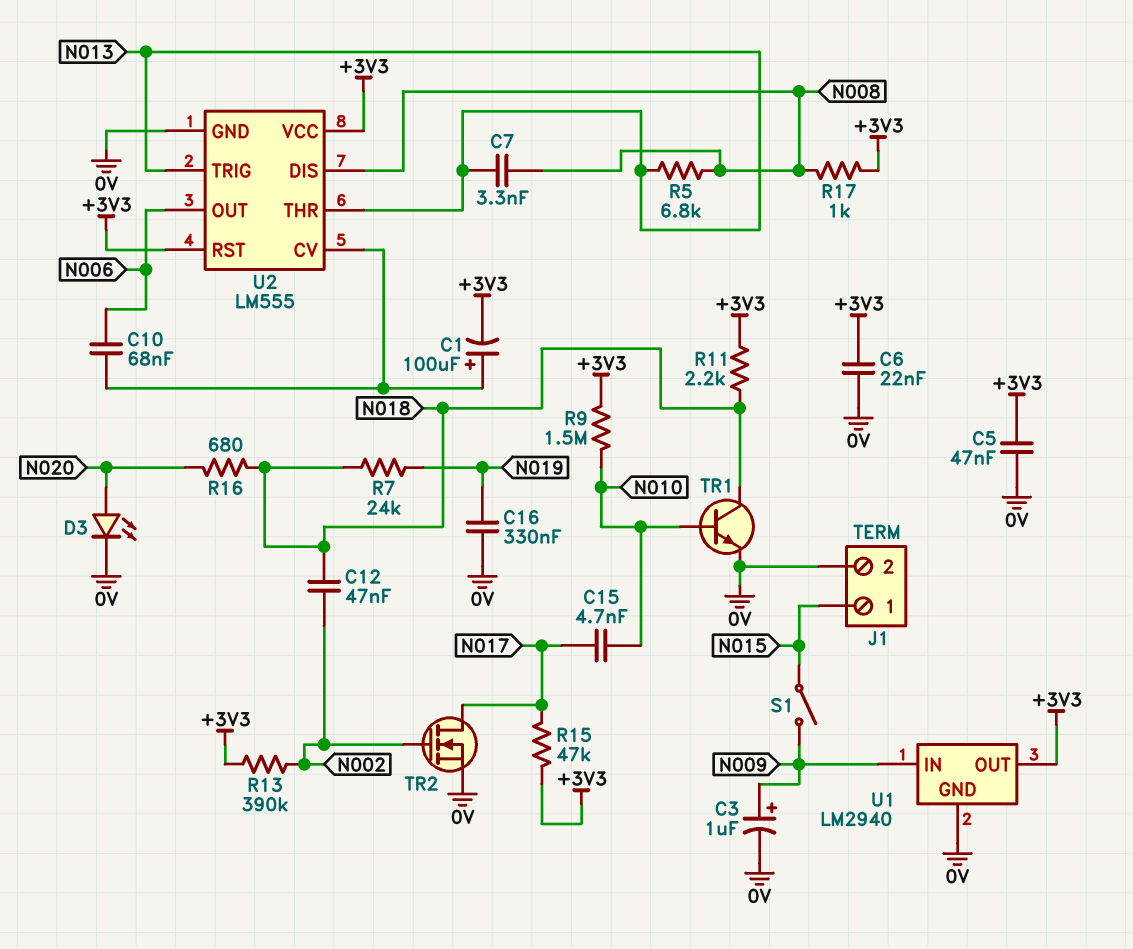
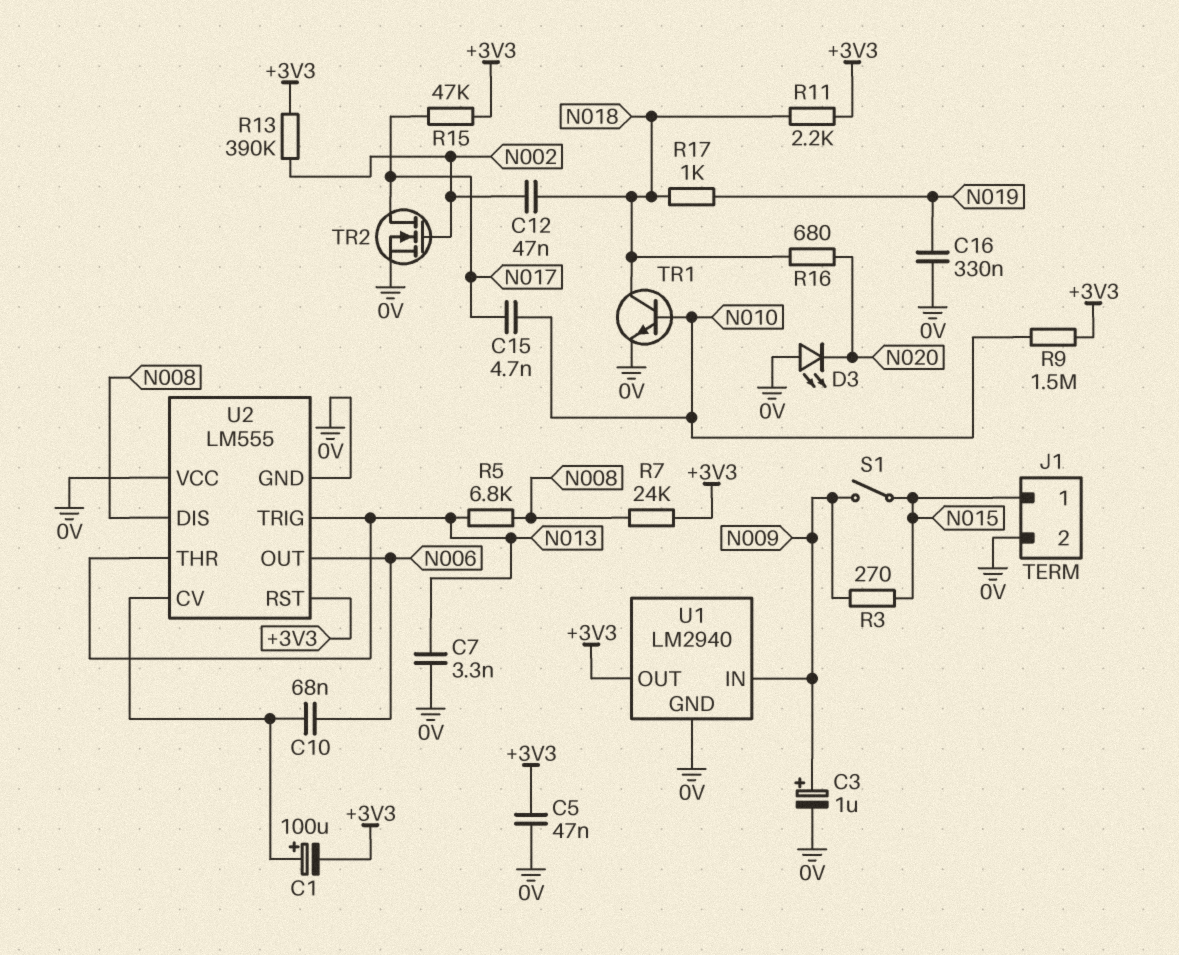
C6: 22nF (+3V3, 0V) -> none
C7: 3.3nF (N008, N013) -> 3.3nF (0V, N013)
D3: LED (A N020, K 0V) -> LED (A 0V, K N020)
R3: none -> 270 (N009, N015)
R7: 24k (N018, N019) -> 24k (+3V3, N008)
R17: 1k (+3V3, N008) -> 1k (N018, N019)
U2 pin VCC: +3V3 -> 0V

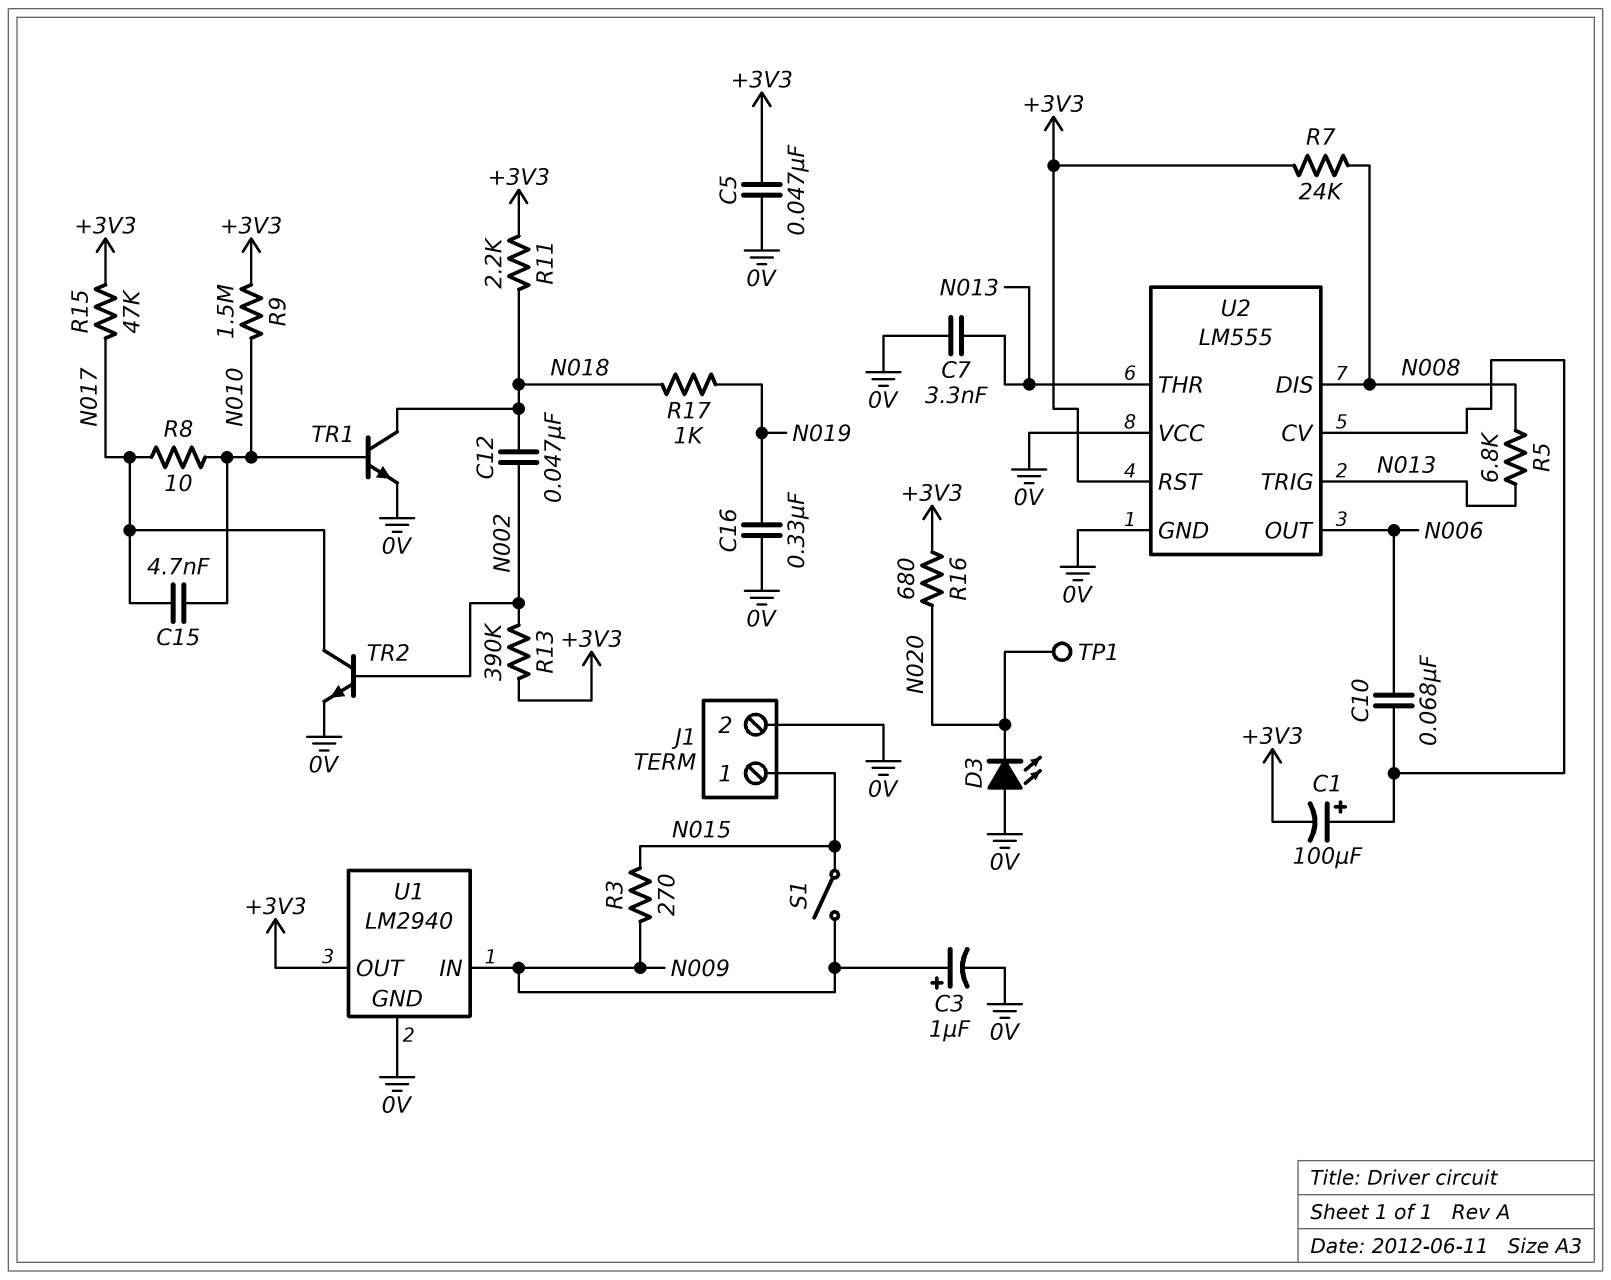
R8: none -> 10 (N010, N017)
R16: 680 (N018, N020) -> 680 (+3V3, N020)
TP1: none -> test point (N020)
TR2: NMOS (G N002, D N017, S 0V) -> NPN (B N002, C N017, E 0V)

